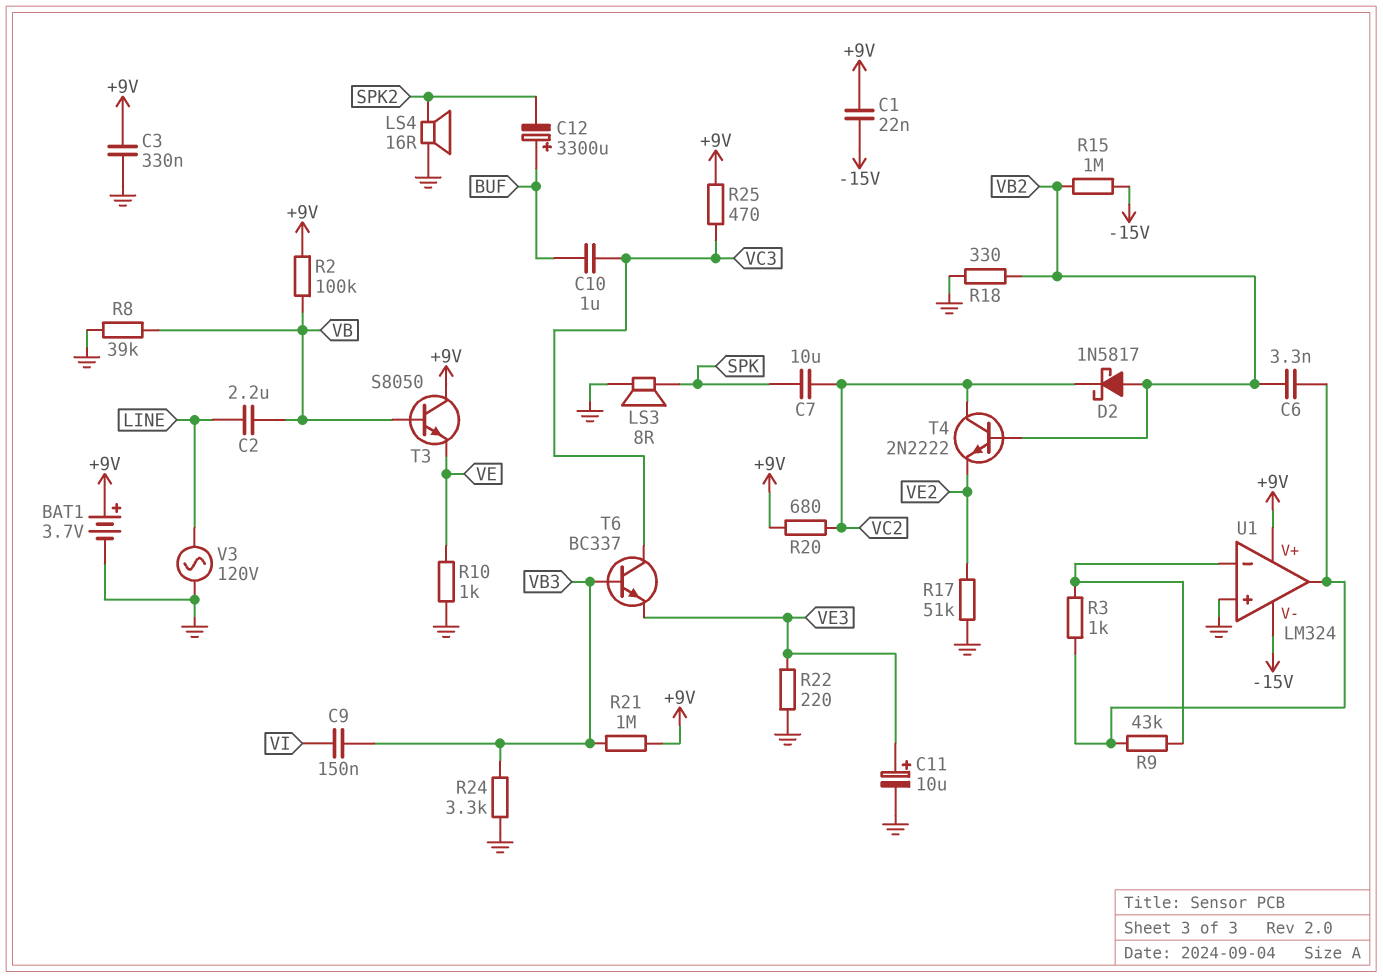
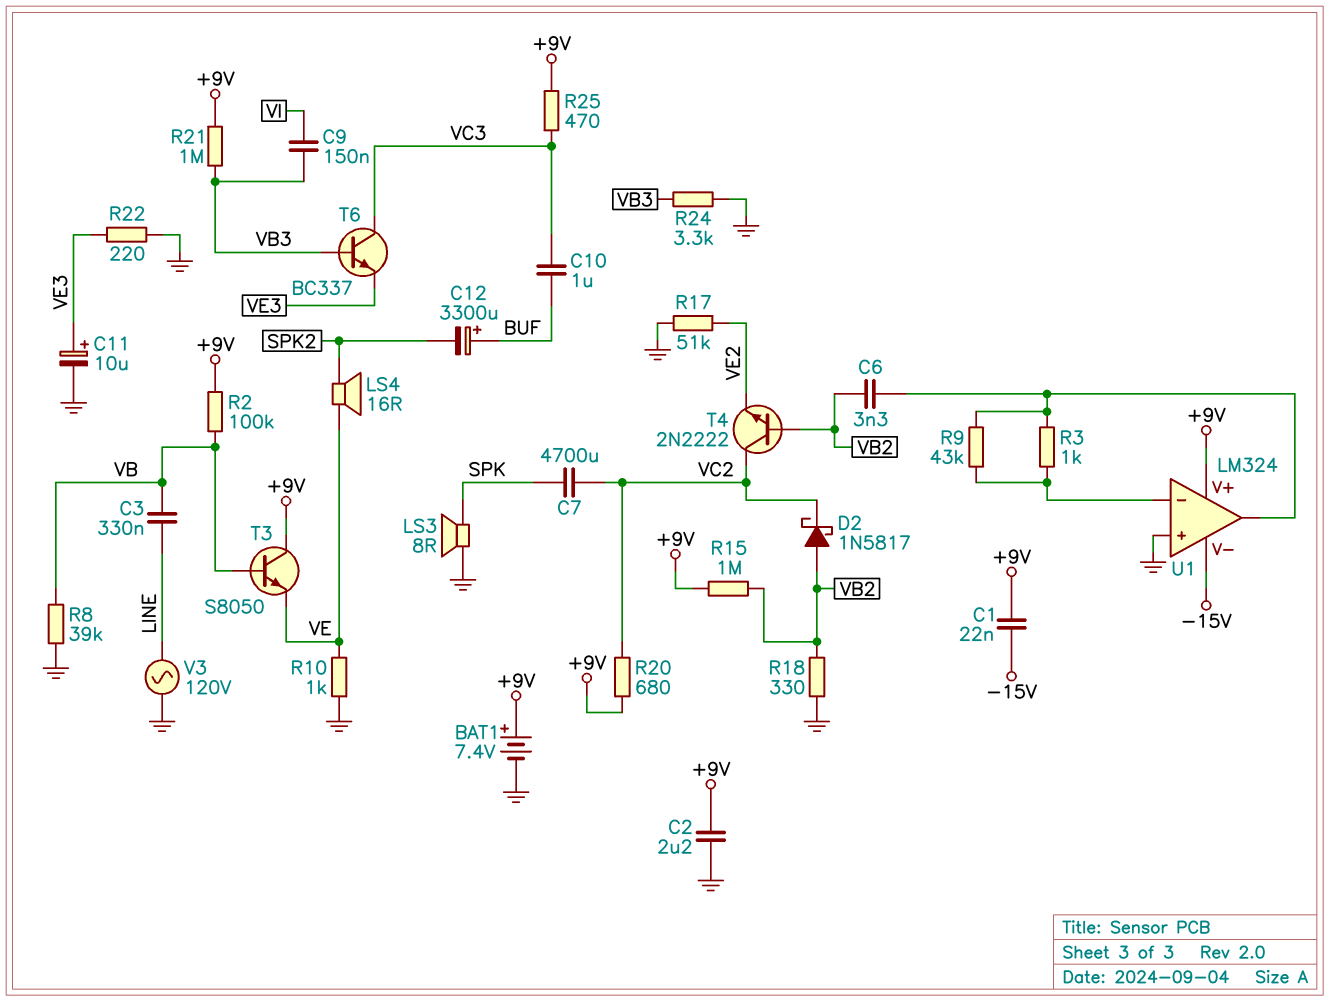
BAT1: 3.7V (plus +9V, minus GND) -> 7.4V (plus +9V, minus GND)
C2: 2.2uF (LINE, VB) -> 2.2uF (+9V, GND)
C3: 330nF (+9V, GND) -> 330nF (LINE, VB)
C7: 10uF (SPK, VC2) -> 4700uF (SPK, VC2)
LS4: speaker 16R (GND, SPK2) -> speaker 16R (SPK2, VE)
R15: 1M (-15V, VB2) -> 1M (+9V, VB2)

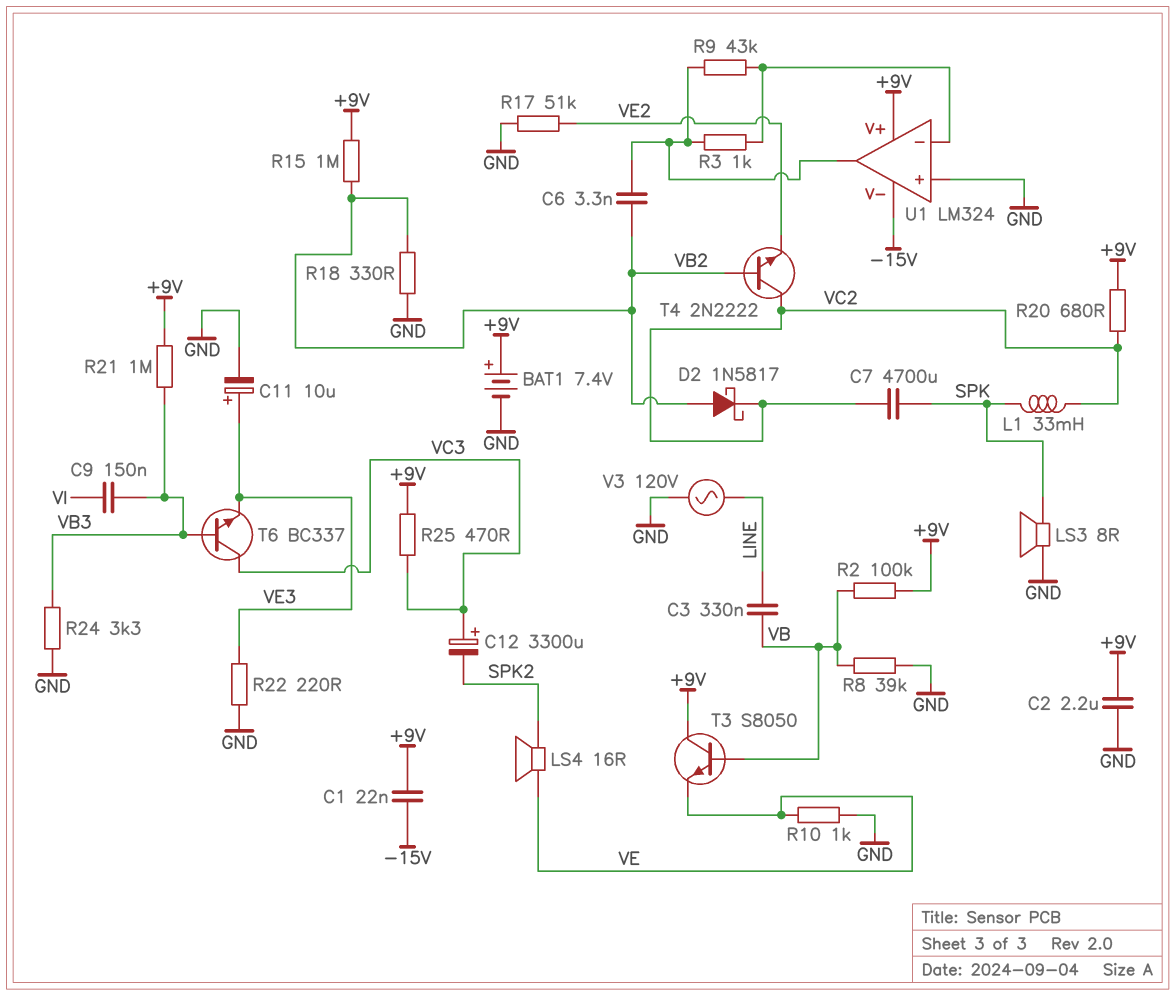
C10: 1uF (BUF, VC3) -> none
C12: 3300uF (plus BUF, minus SPK2) -> 3300uF (plus VC3, minus SPK2)
L1: none -> 33mH (SPK, VC2)

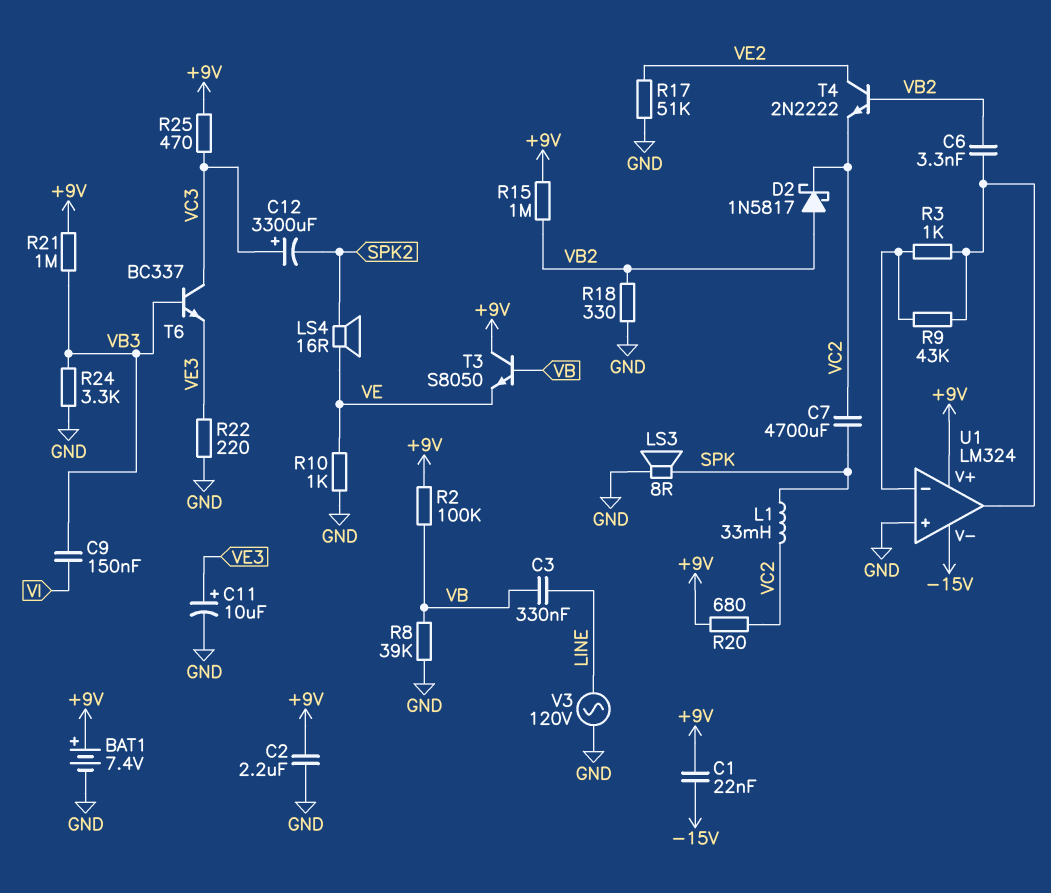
T4: NPN 2N2222 (B VB2, C VC2, E VE2) -> NPN 2N2222 (B VB2, C VE2, E VC2)

